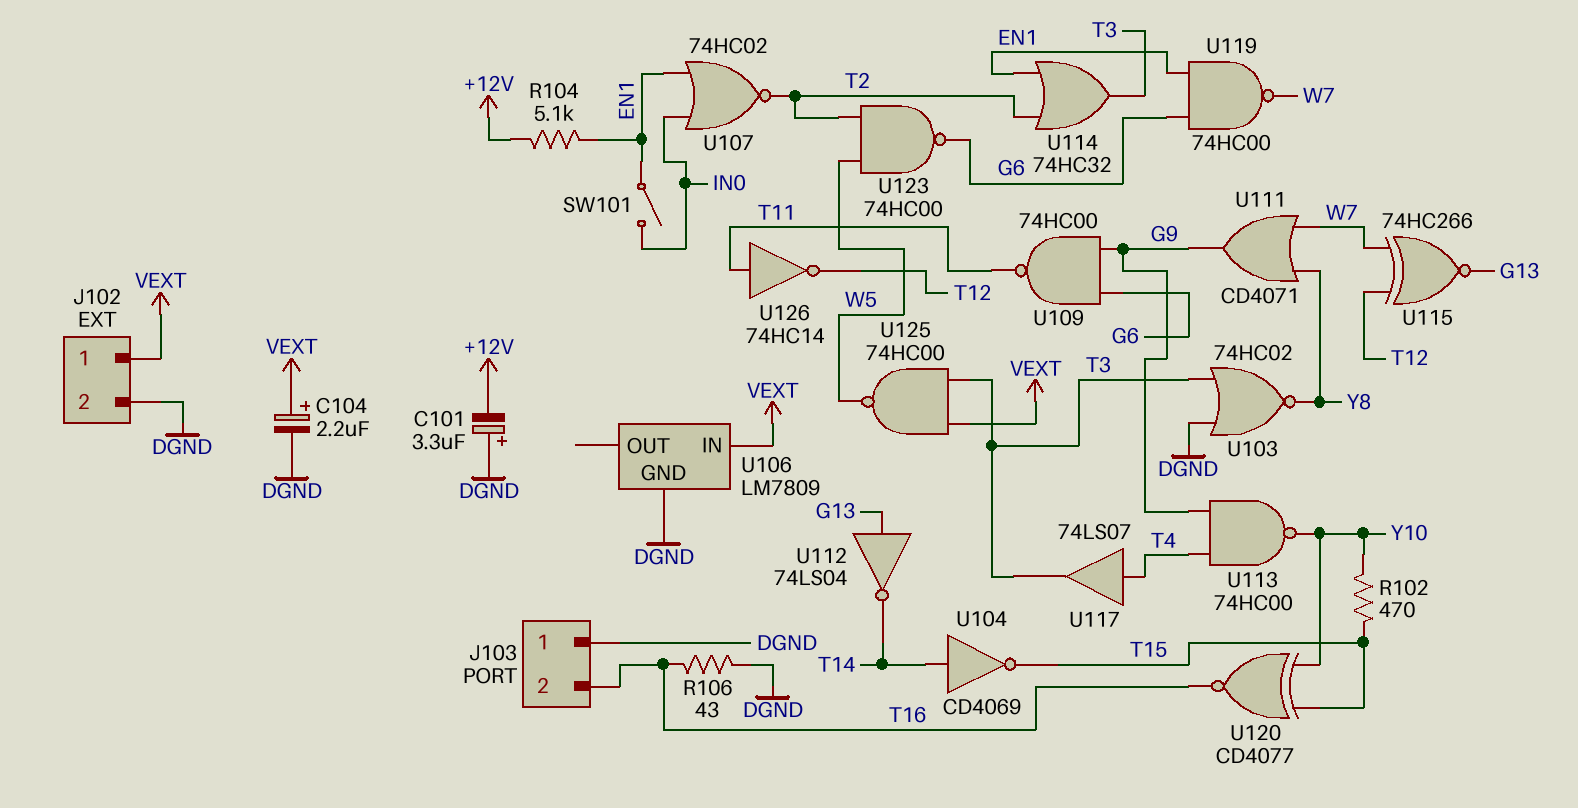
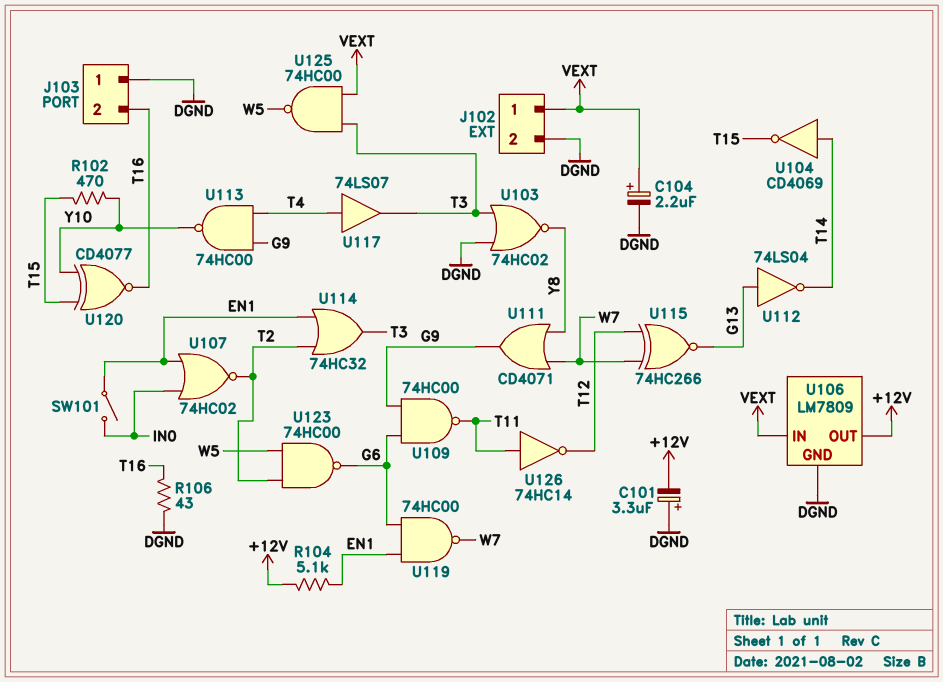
U106 pin OUT: none -> +12V

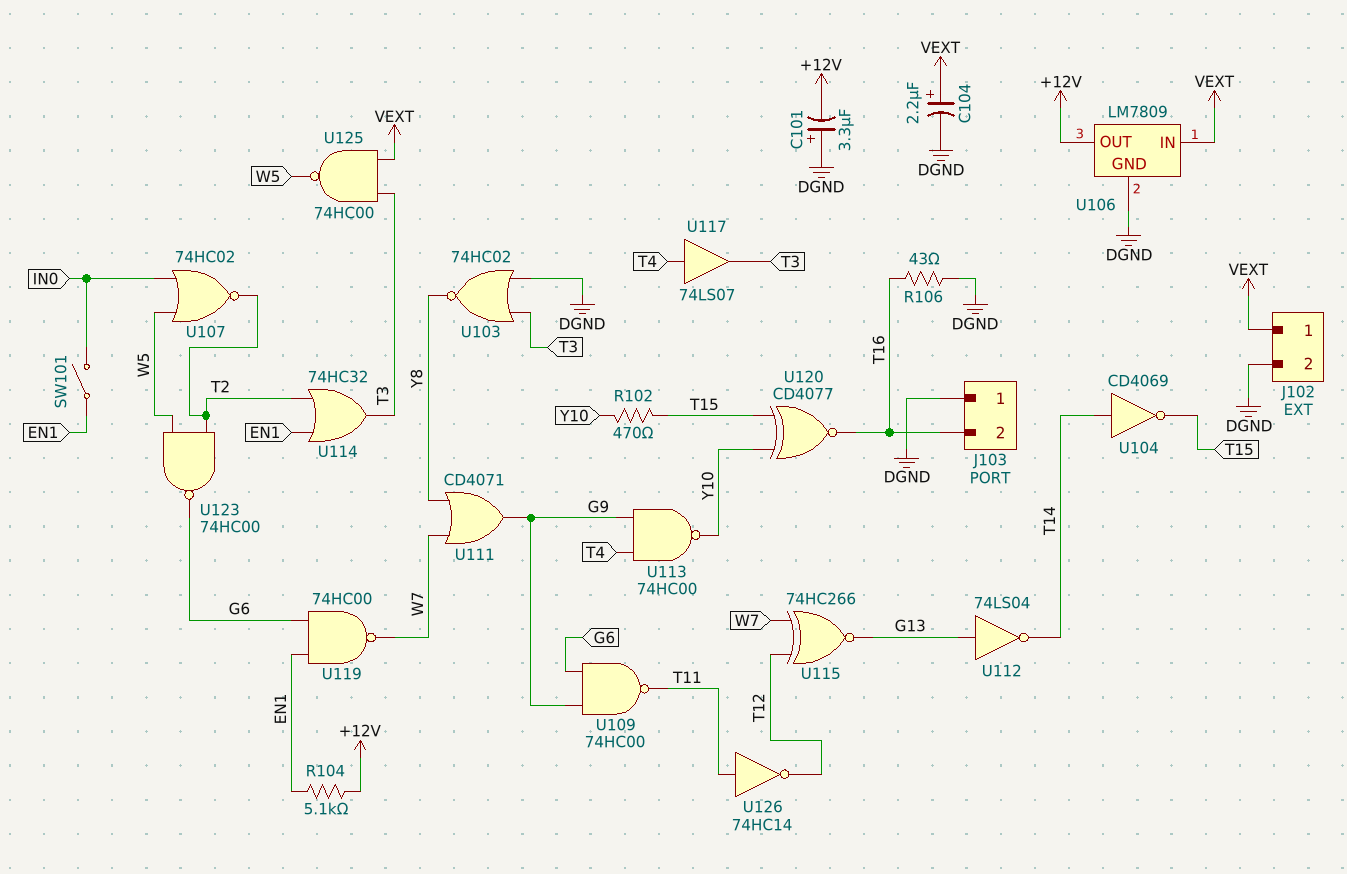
U107: NOR 74HC02 (in EN1, in IN0, out T2) -> NOR 74HC02 (in IN0, in W5, out T2)

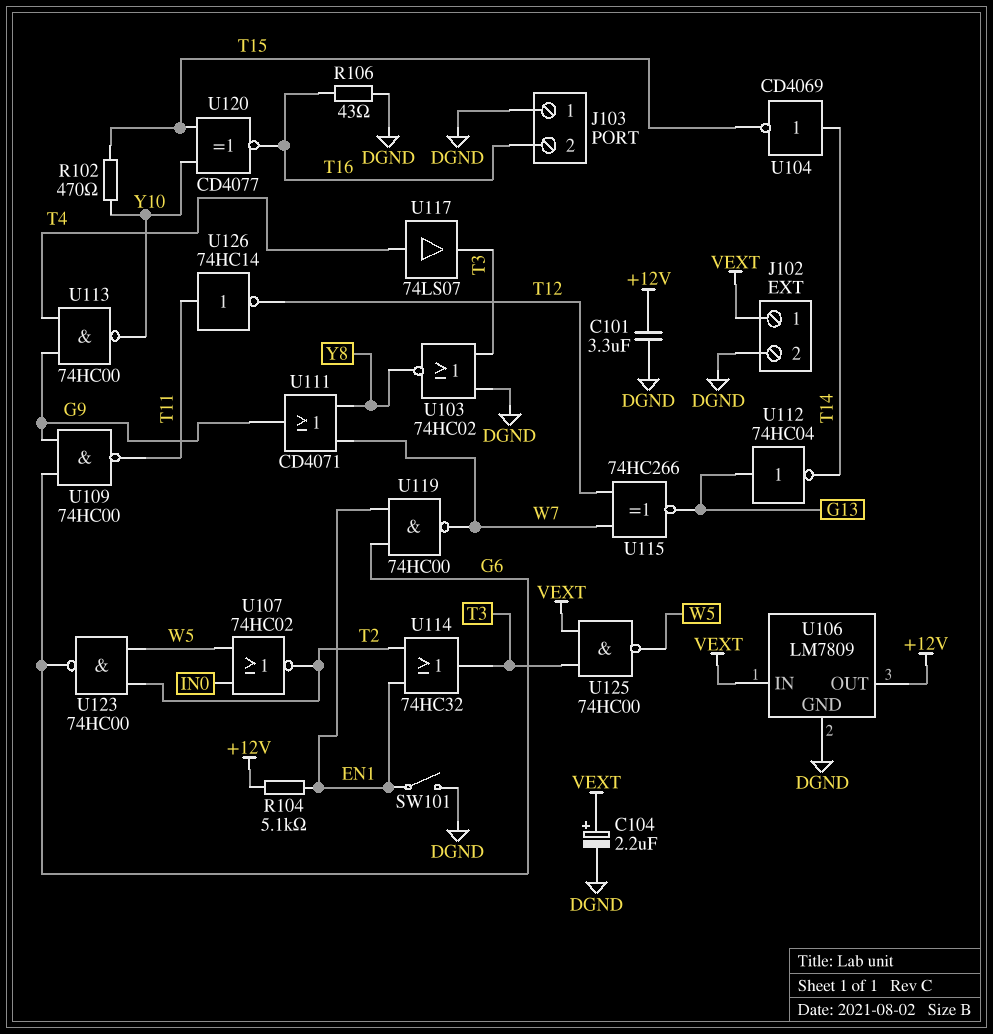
C101: 3.3uF (plus DGND, minus +12V) -> 3.3uF (+12V, DGND)
SW101: switch (EN1, IN0) -> switch (DGND, EN1)
U112: NOT 74LS04 (in G13, out T14) -> NOT 74HC04 (in G13, out T14)

